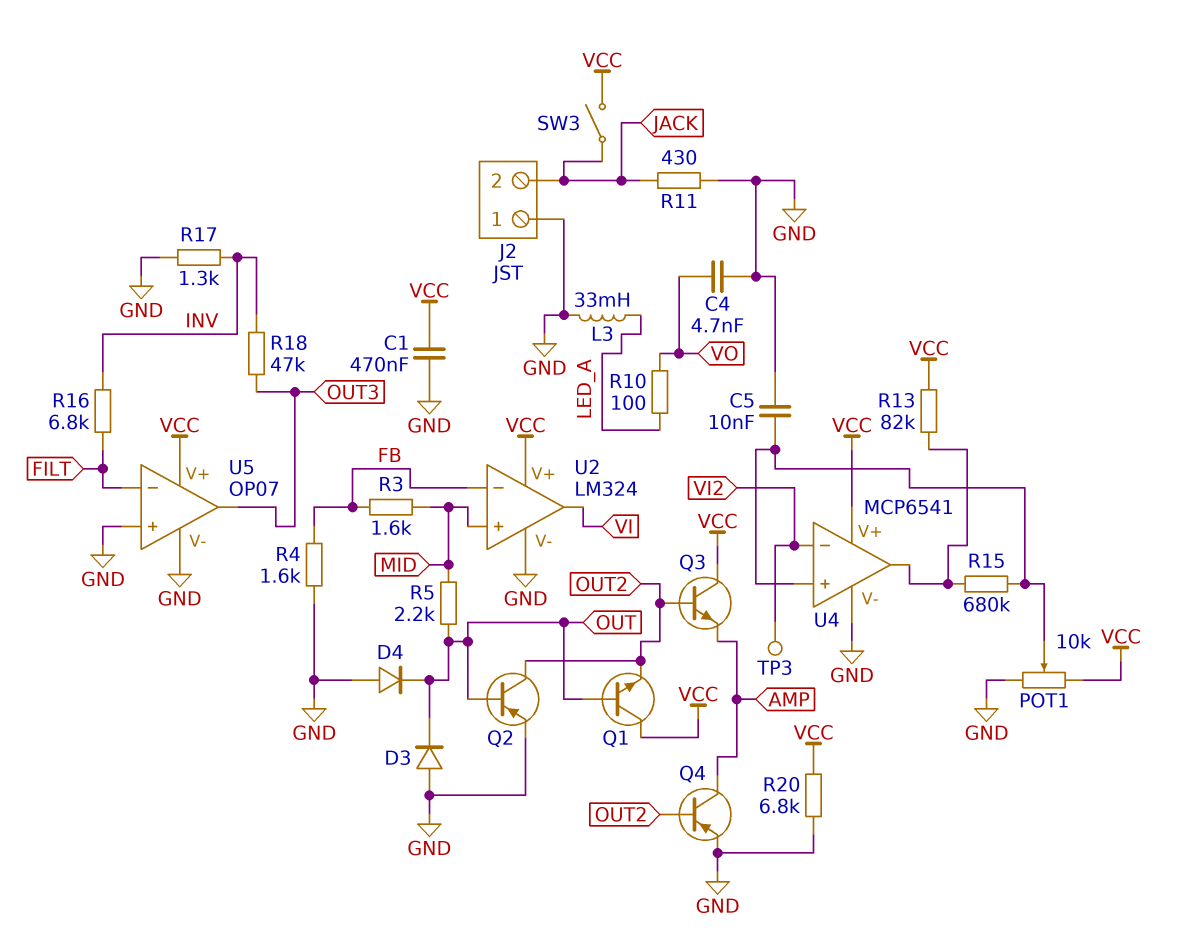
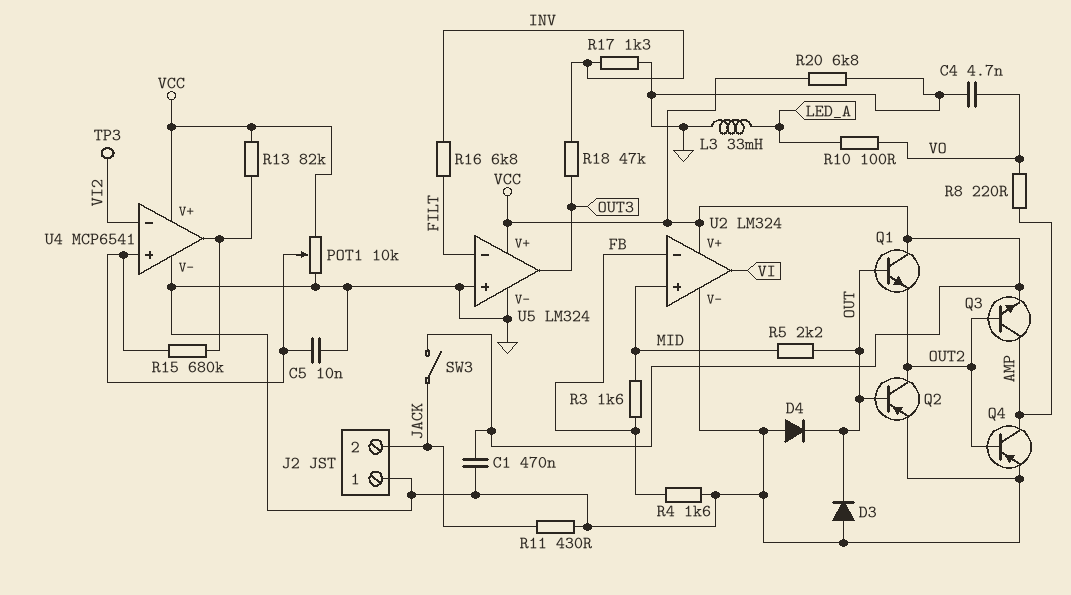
Q3: NPN (B OUT2, C VCC, E AMP) -> NPN (B OUT2, C AMP, E VCC)
R8: none -> 220 (AMP, VO)
U5: OP07 -> LM324

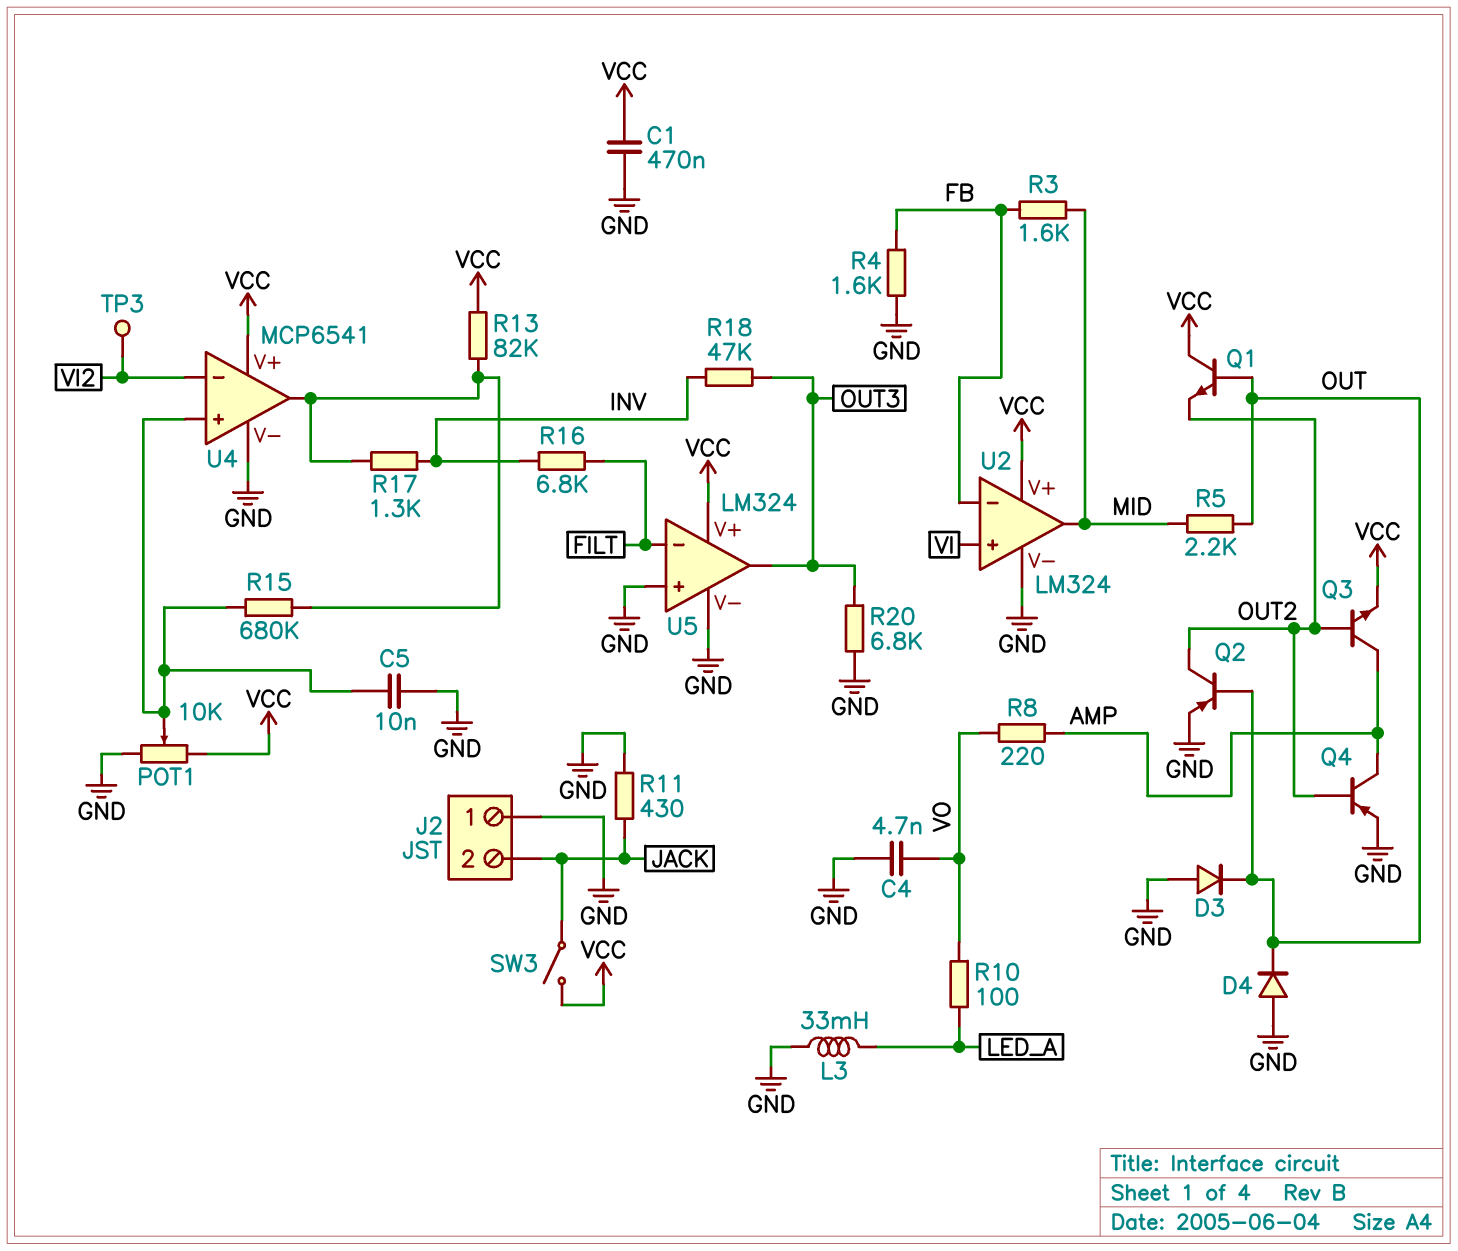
R17: 1.3k (GND, INV) -> 1.3k (INV, U4/out)
R20: 6.8k (GND, VCC) -> 6.8k (GND, OUT3)
U2 pin in+: MID -> VI
U2 pin out: VI -> MID

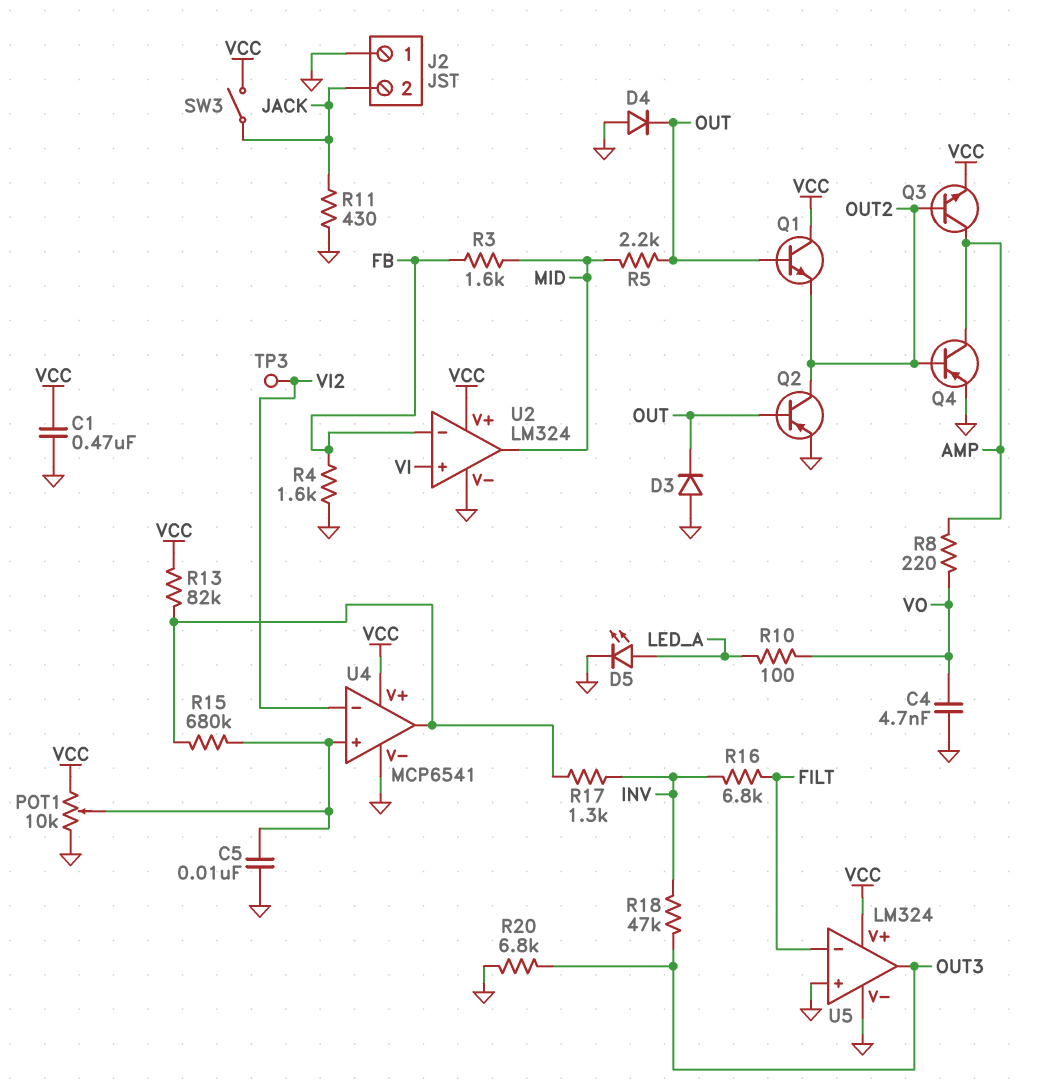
D5: none -> LED (A LED_A, K GND)
L3: 33mH (GND, LED_A) -> none

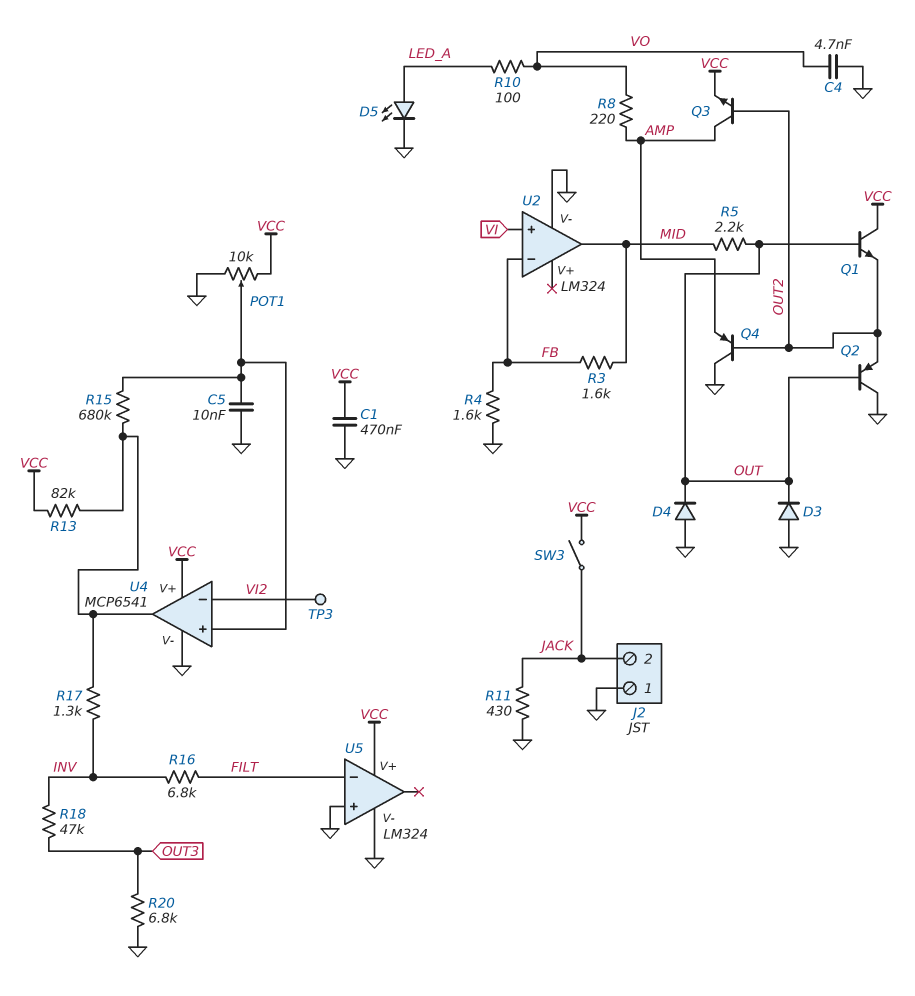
Q2: PNP (B OUT, C OUT2, E GND) -> PNP (B OUT, C GND, E OUT2)
Q4: PNP (B OUT2, C AMP, E GND) -> PNP (B OUT2, C GND, E AMP)
U2 pin V+: VCC -> none
U5 pin out: OUT3 -> none

